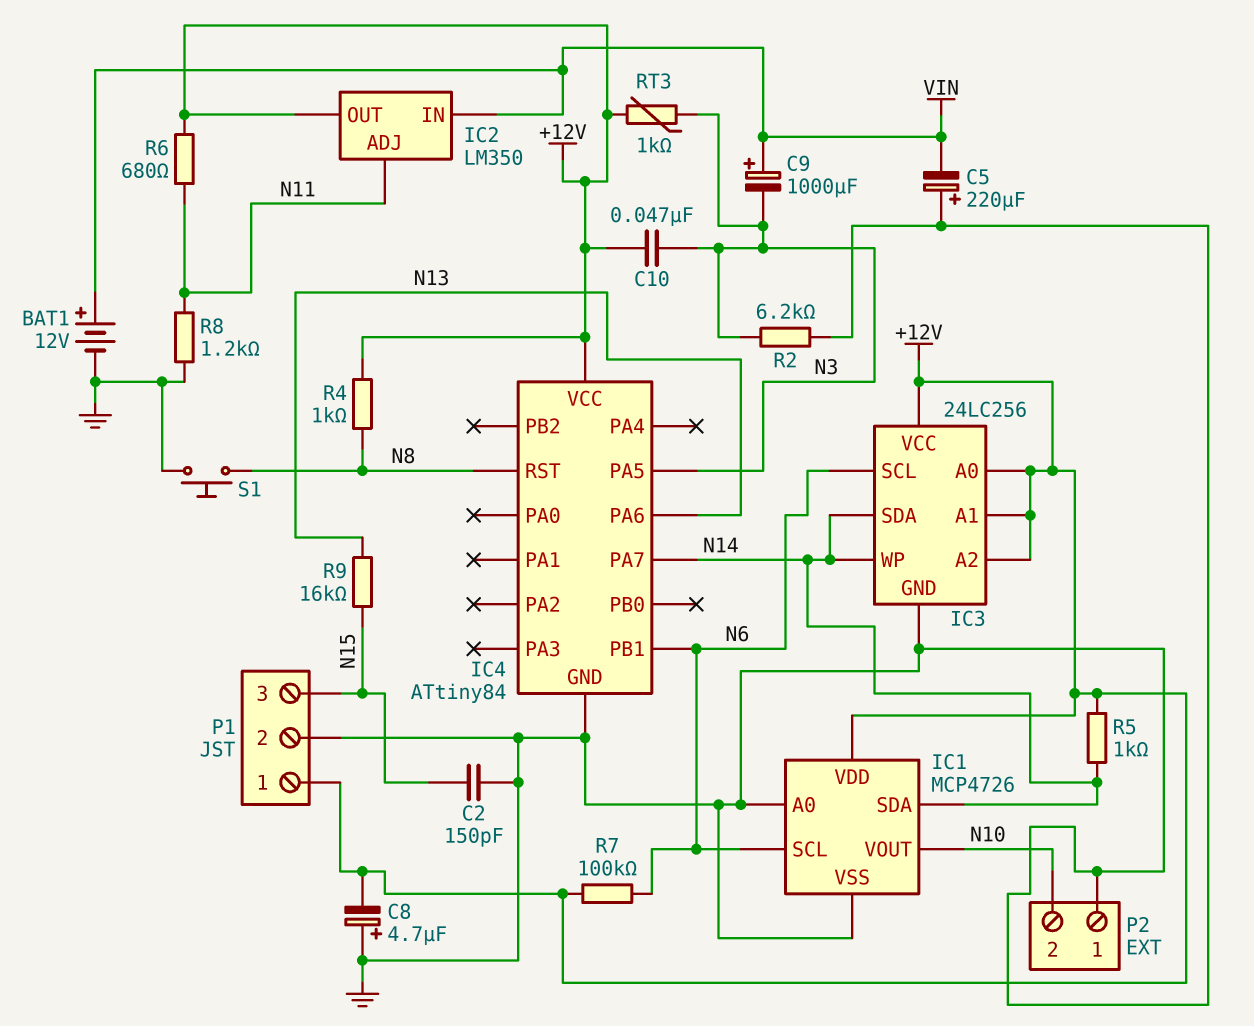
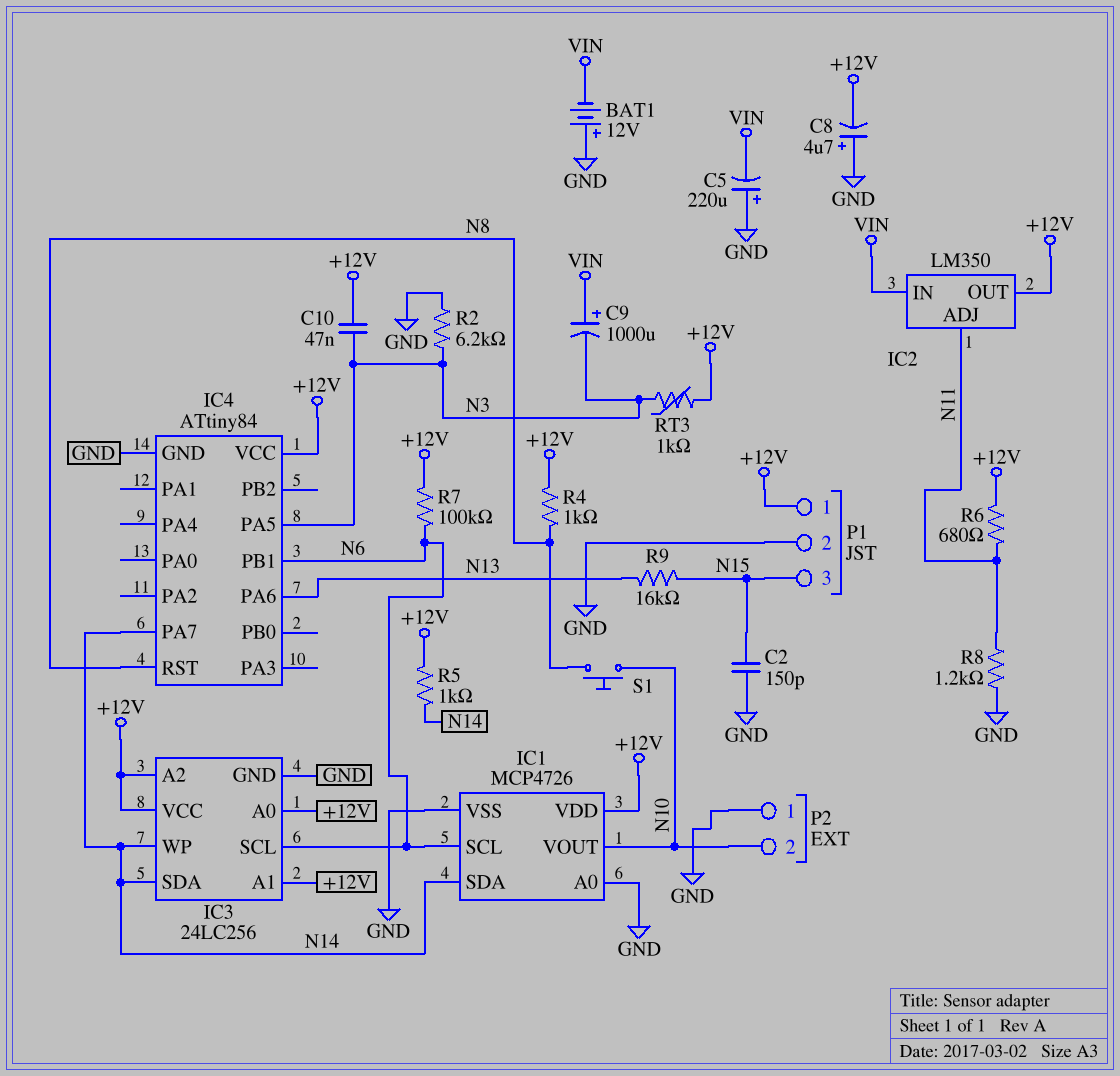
BAT1: 12V (plus VIN, minus GND) -> 12V (plus GND, minus VIN)
S1: button (GND, N8) -> button (N8, N10)

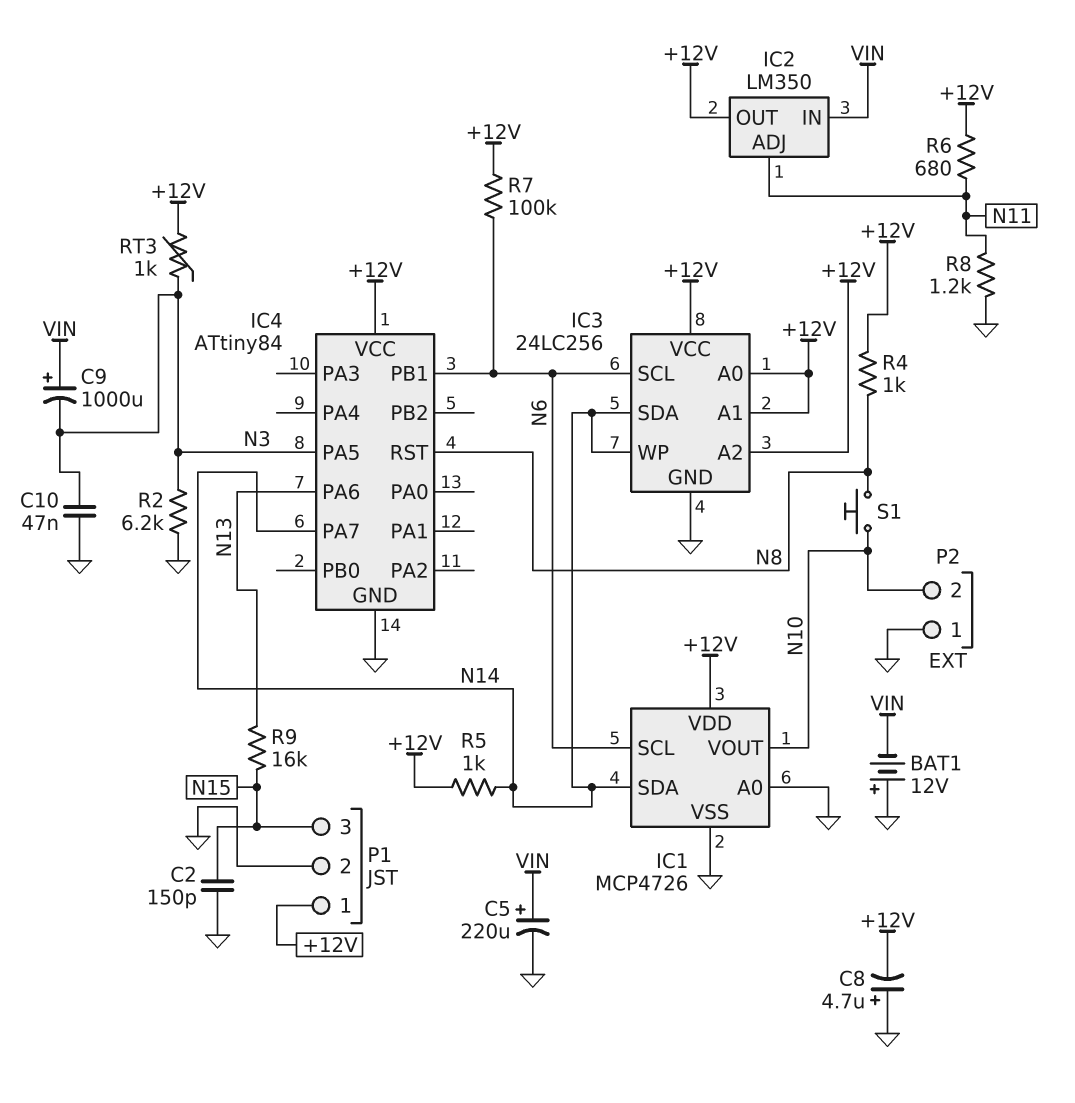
C5: 220uF (plus GND, minus VIN) -> 220uF (plus VIN, minus GND)
C10: 47nF (+12V, N3) -> 47nF (GND, N3)

